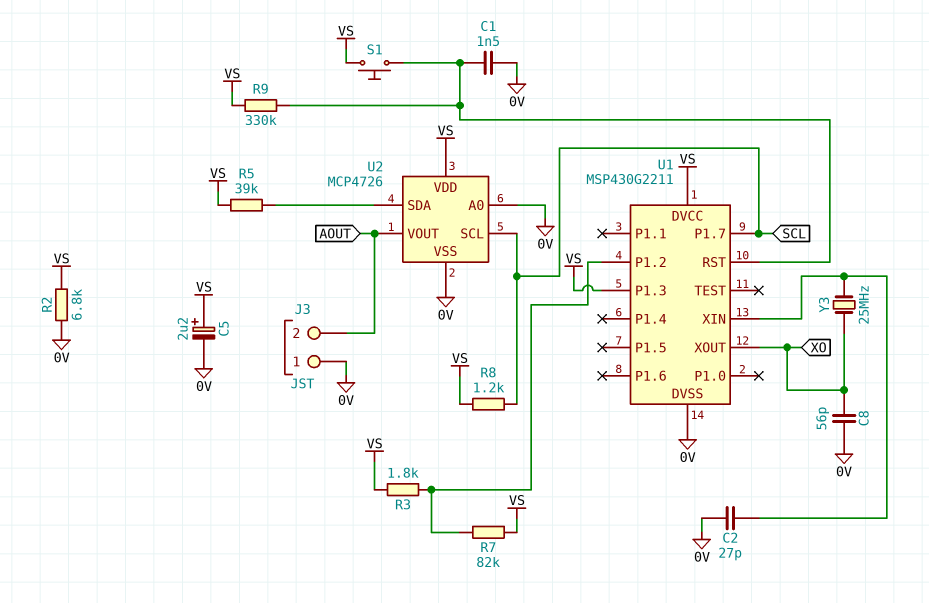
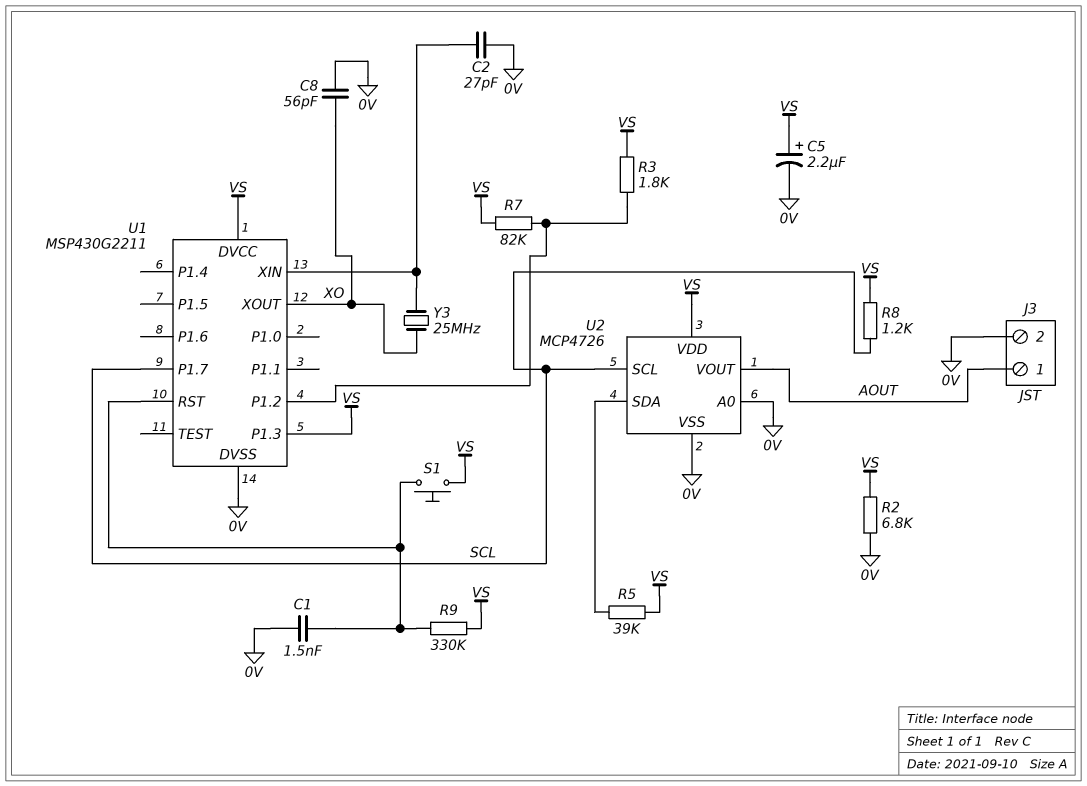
J3 pin 1: 0V -> AOUT
J3 pin 2: AOUT -> 0V

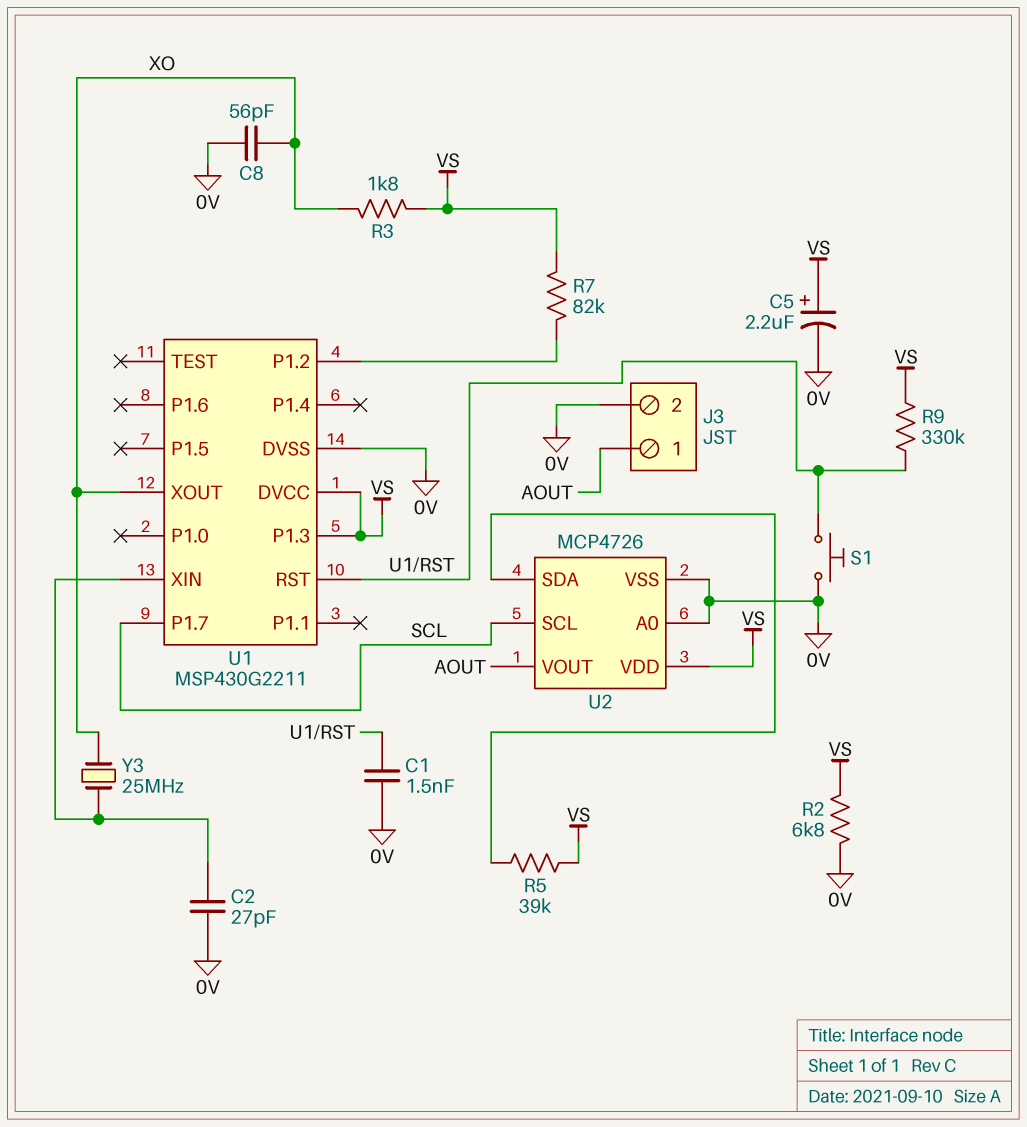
R3: 1.8k (U1/P1.2, VS) -> 1.8k (VS, XO)
R8: 1.2k (SCL, VS) -> none
S1: button (U1/RST, VS) -> button (0V, U1/RST)

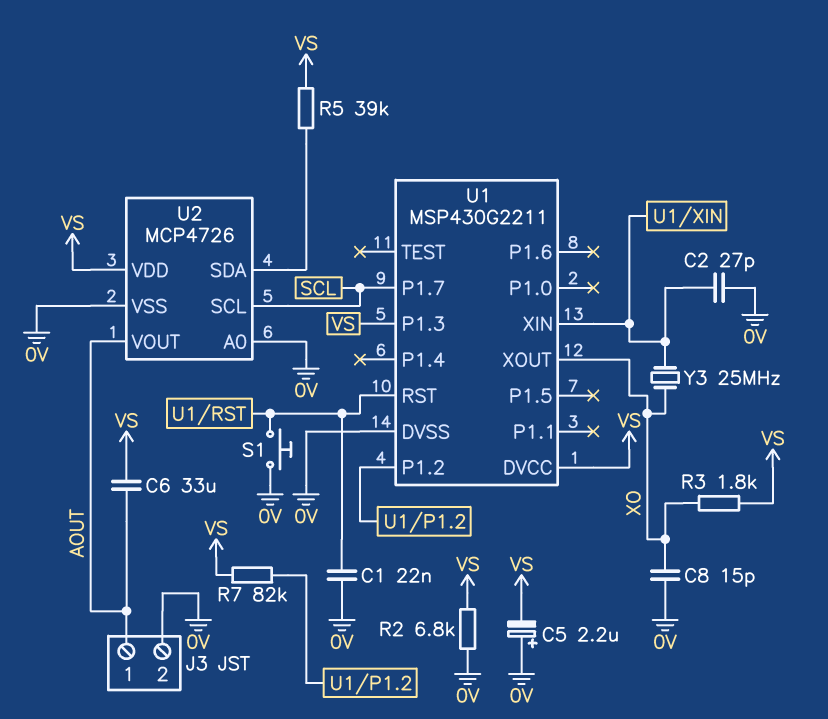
C1: 1.5nF (0V, U1/RST) -> 22nF (0V, U1/RST)
C5: 2.2uF (plus VS, minus 0V) -> 2.2uF (plus 0V, minus VS)
C6: none -> 33uF (AOUT, VS)
C8: 56pF (0V, XO) -> 15pF (0V, XO)
R9: 330k (U1/RST, VS) -> none

